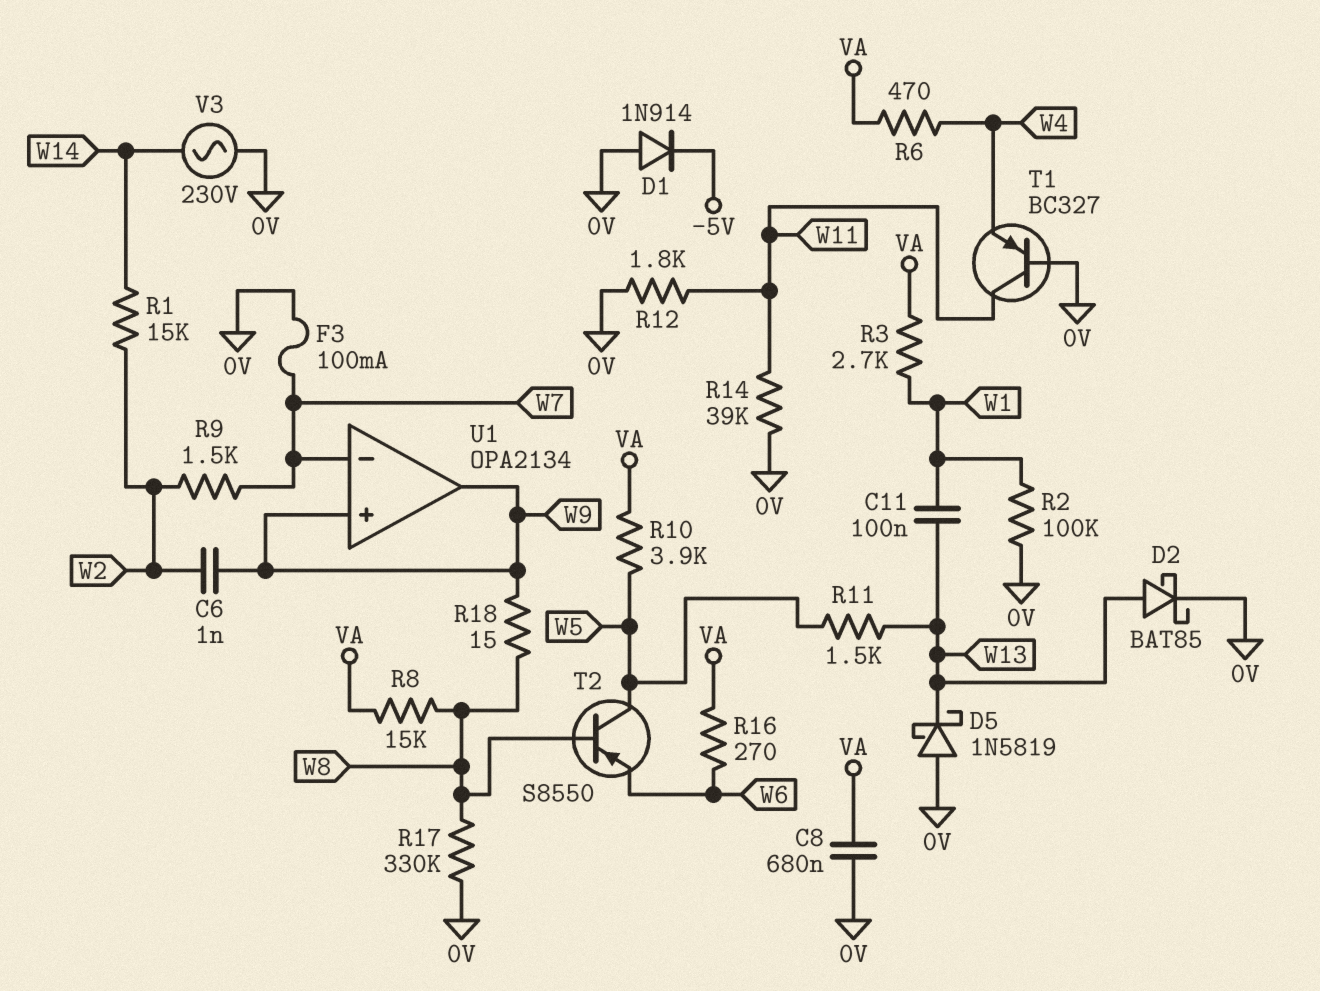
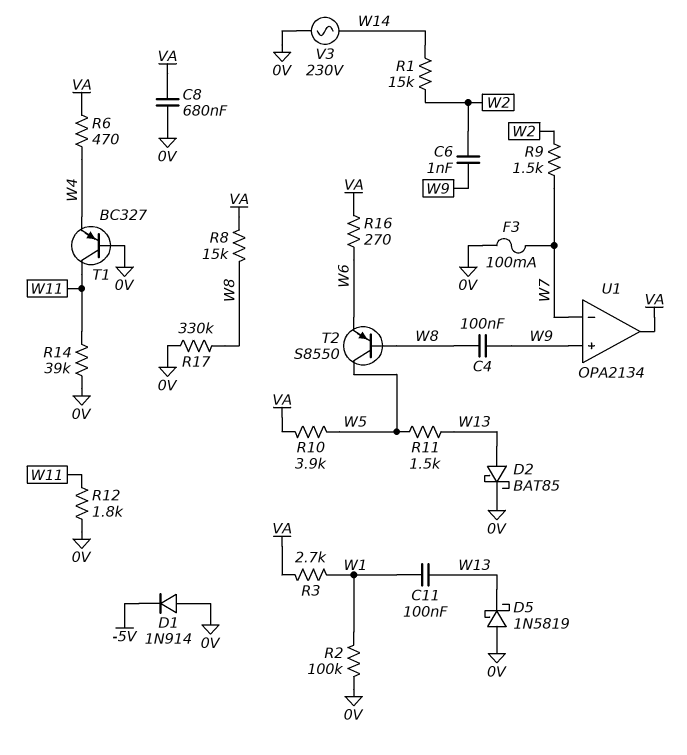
C4: none -> 100nF (W8, W9)
R18: 15 (W8, W9) -> none
U1 pin out: W9 -> VA

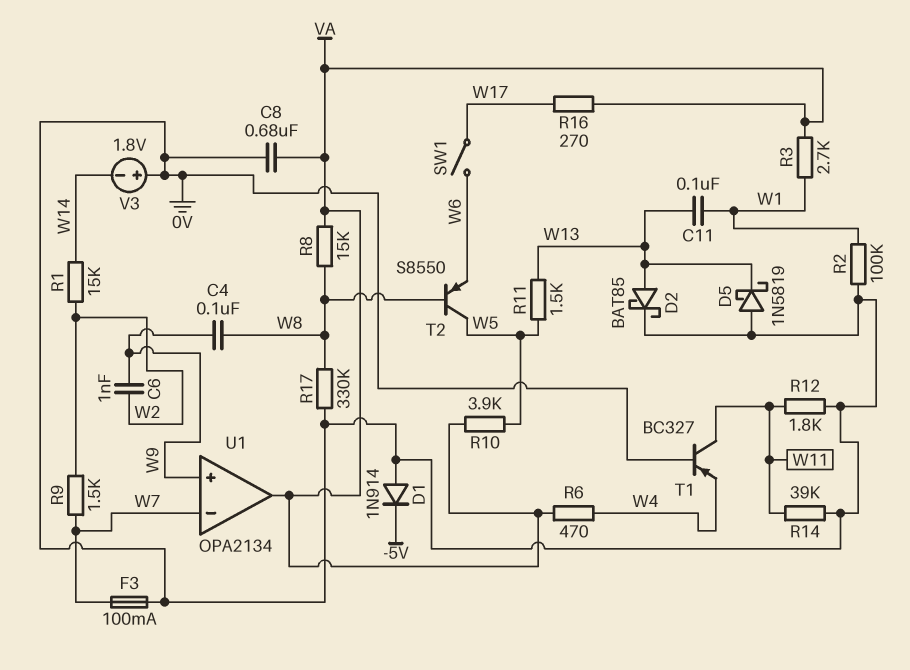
R16: 270 (VA, W6) -> 270 (VA, W17)
SW1: none -> switch (W6, W17)
V3: AC 230V (0V, W14) -> 1.8V (plus 0V, minus W14)

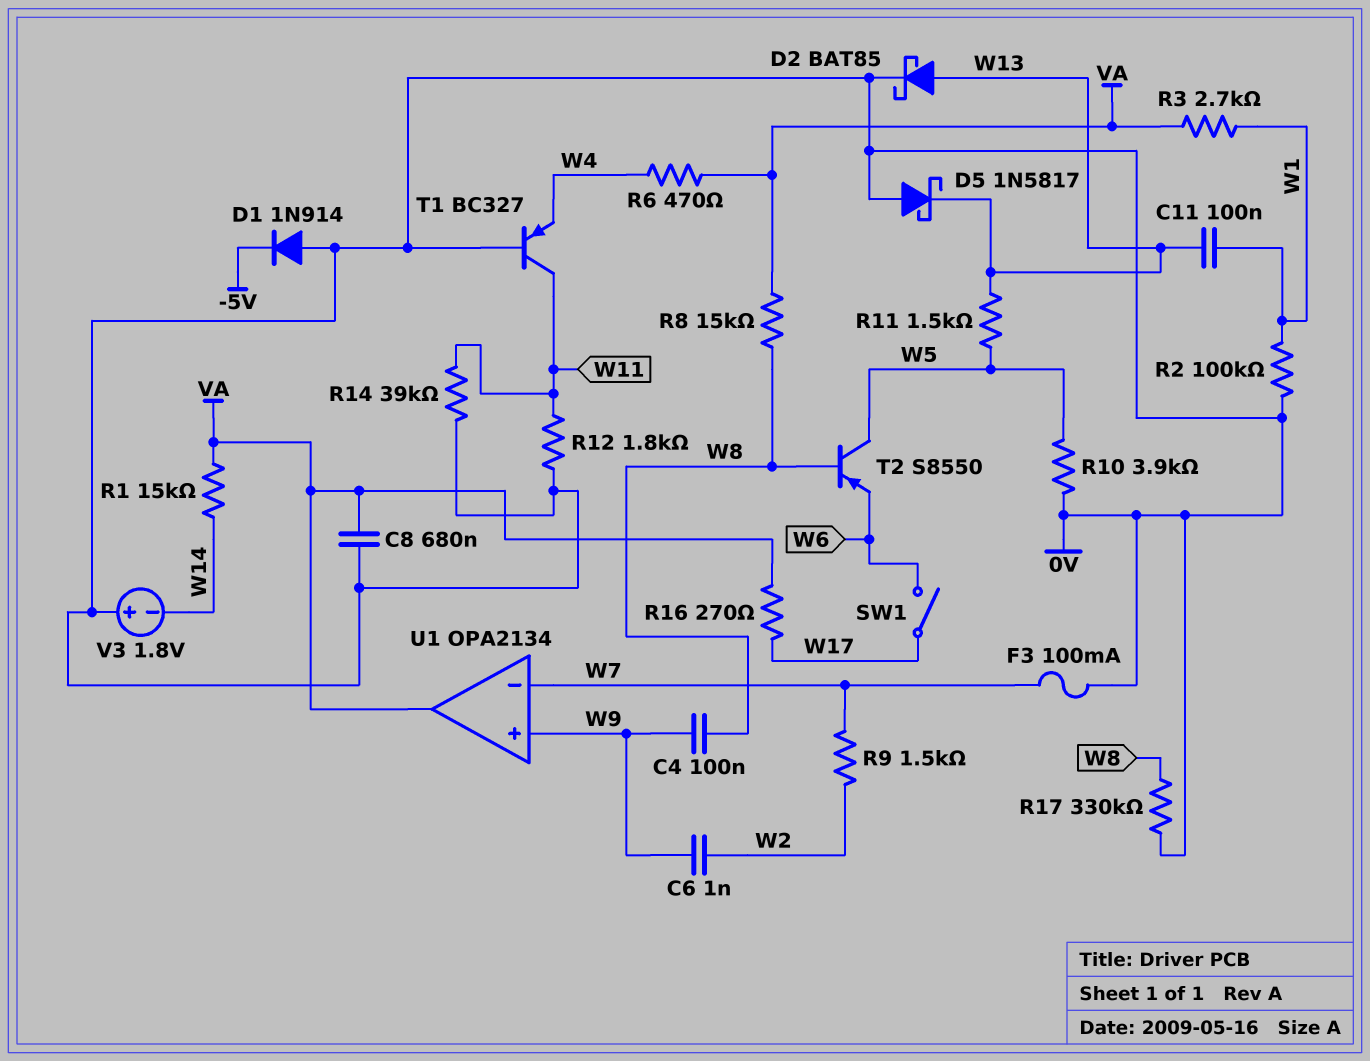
D5: schottky 1N5819 (A 0V, K W13) -> schottky 1N5817 (A 0V, K W13)
R1: 15k (W2, W14) -> 15k (VA, W14)
R10: 3.9k (VA, W5) -> 3.9k (0V, W5)

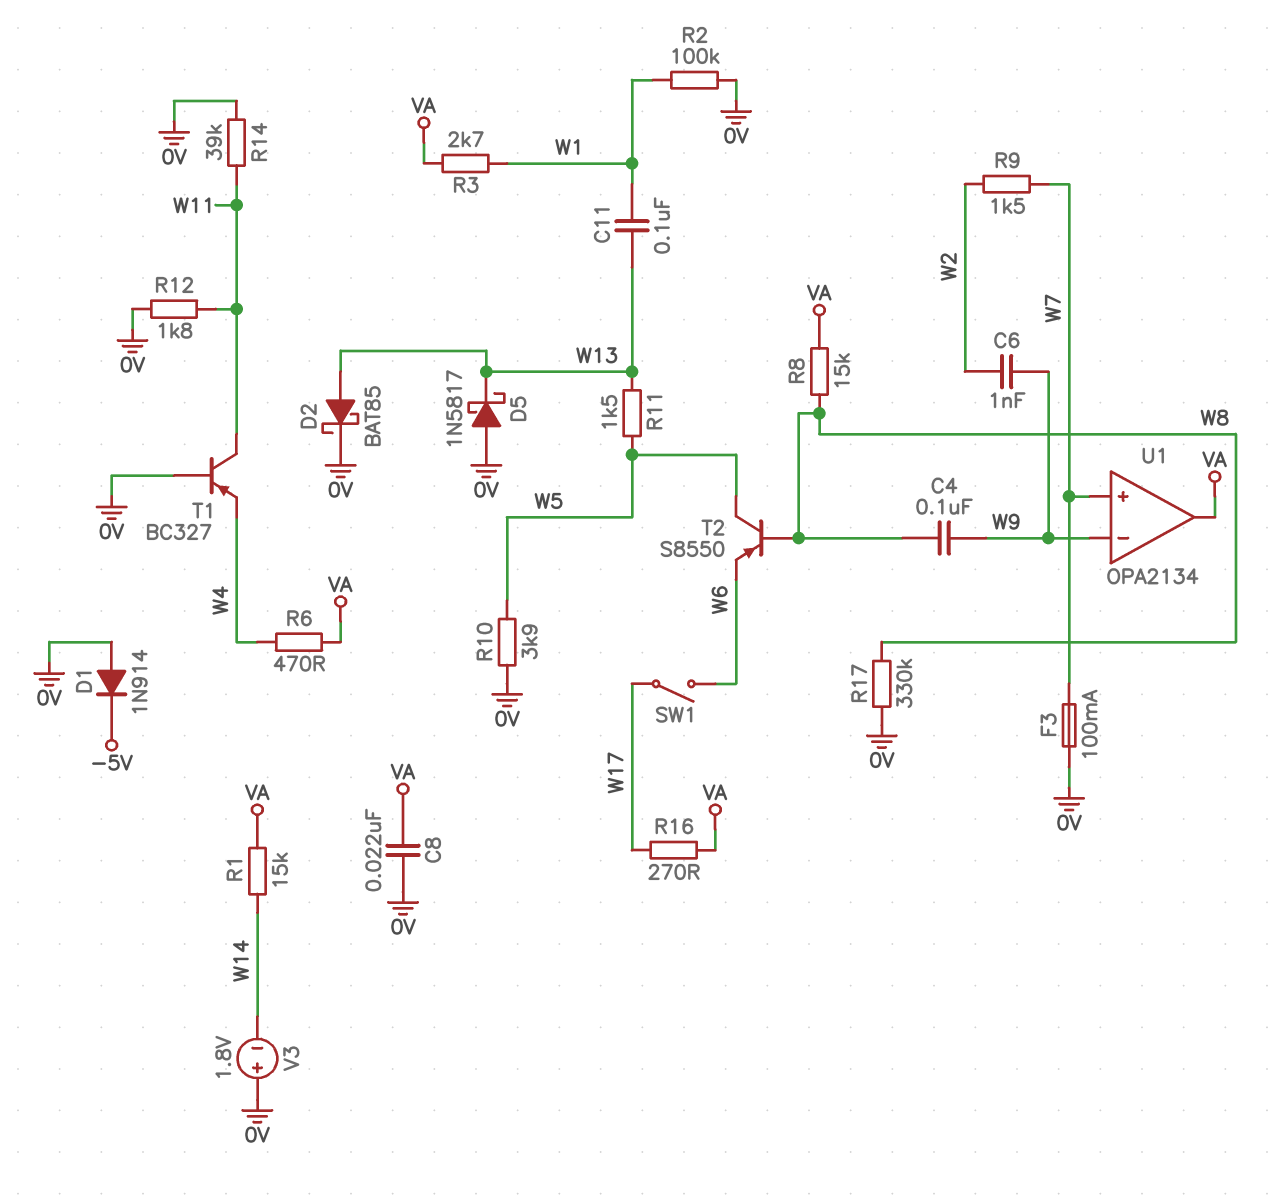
C8: 680nF (0V, VA) -> 22nF (0V, VA)
U1 pin in+: W9 -> W7
U1 pin in-: W7 -> W9

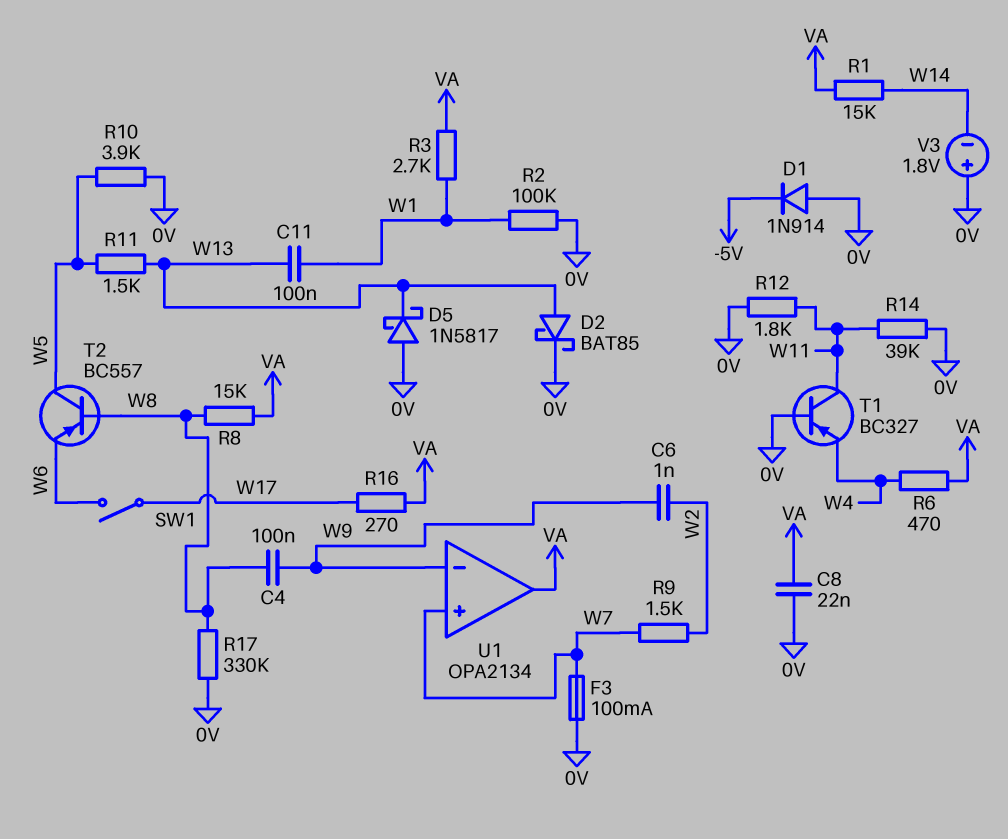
T2: PNP S8550 (B W8, C W5, E W6) -> PNP BC557 (B W8, C W5, E W6)

